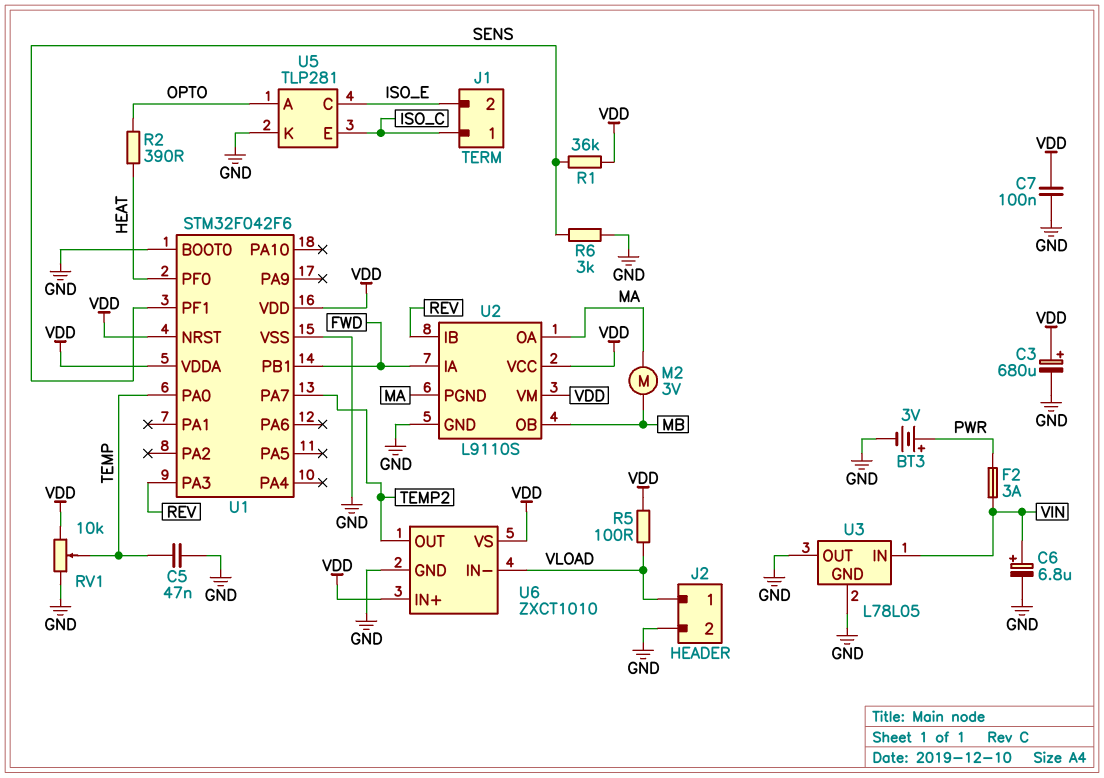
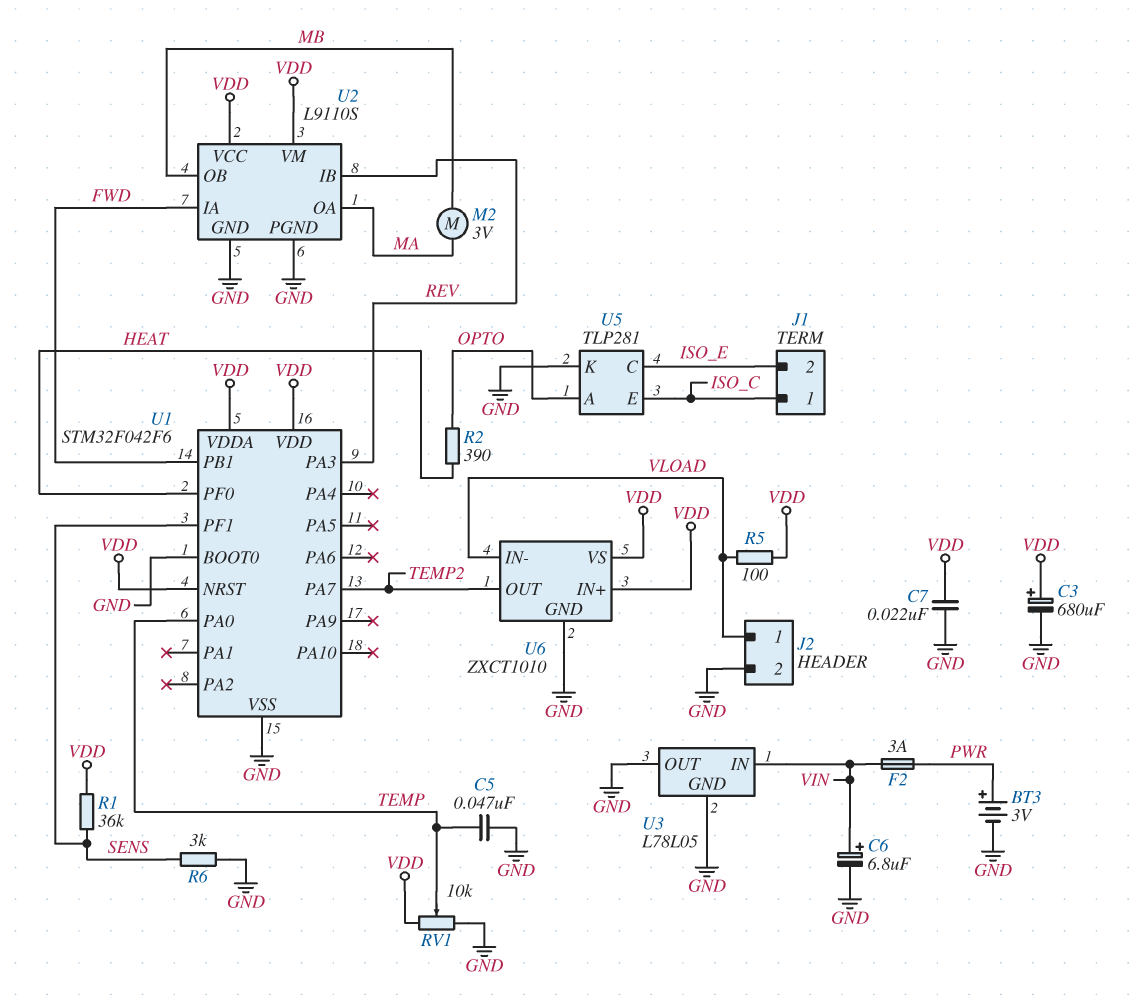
C7: 100nF (GND, VDD) -> 22nF (GND, VDD)
U2 pin PGND: MA -> GND

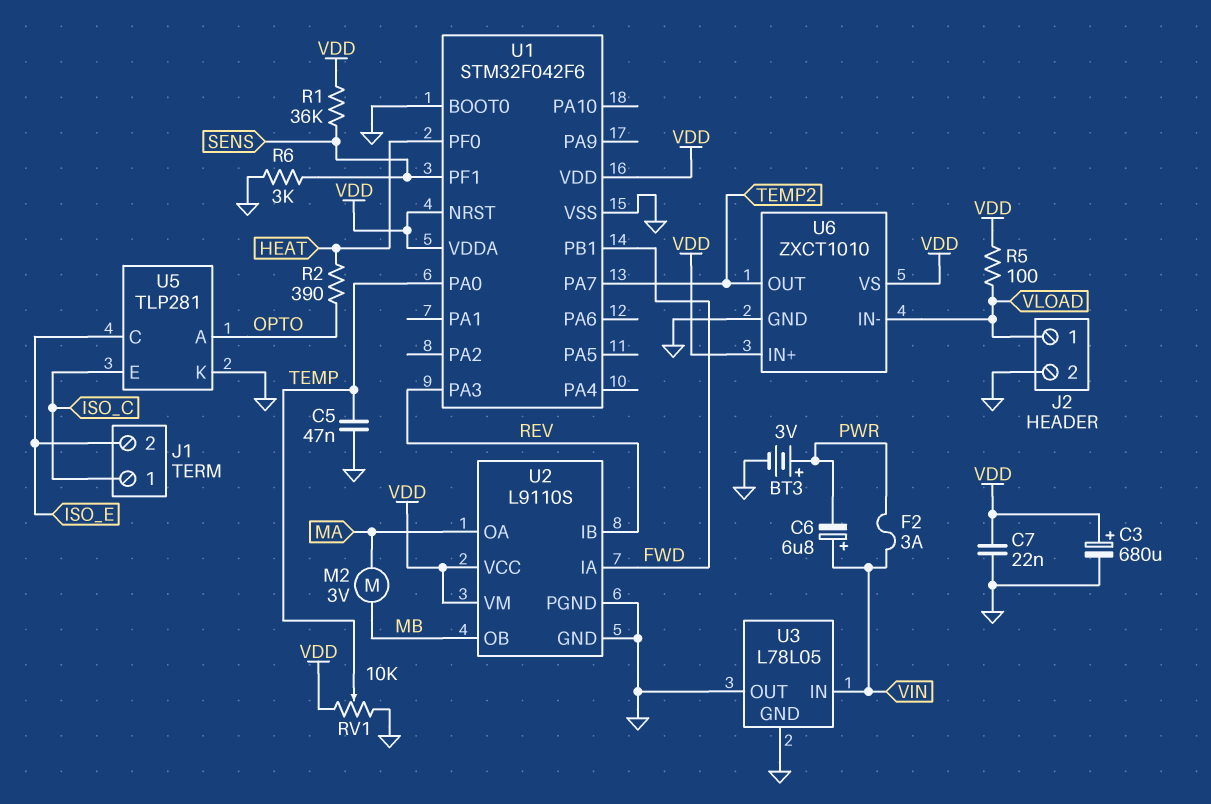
C6: 6.8uF (plus VIN, minus GND) -> 6.8uF (plus VIN, minus PWR)

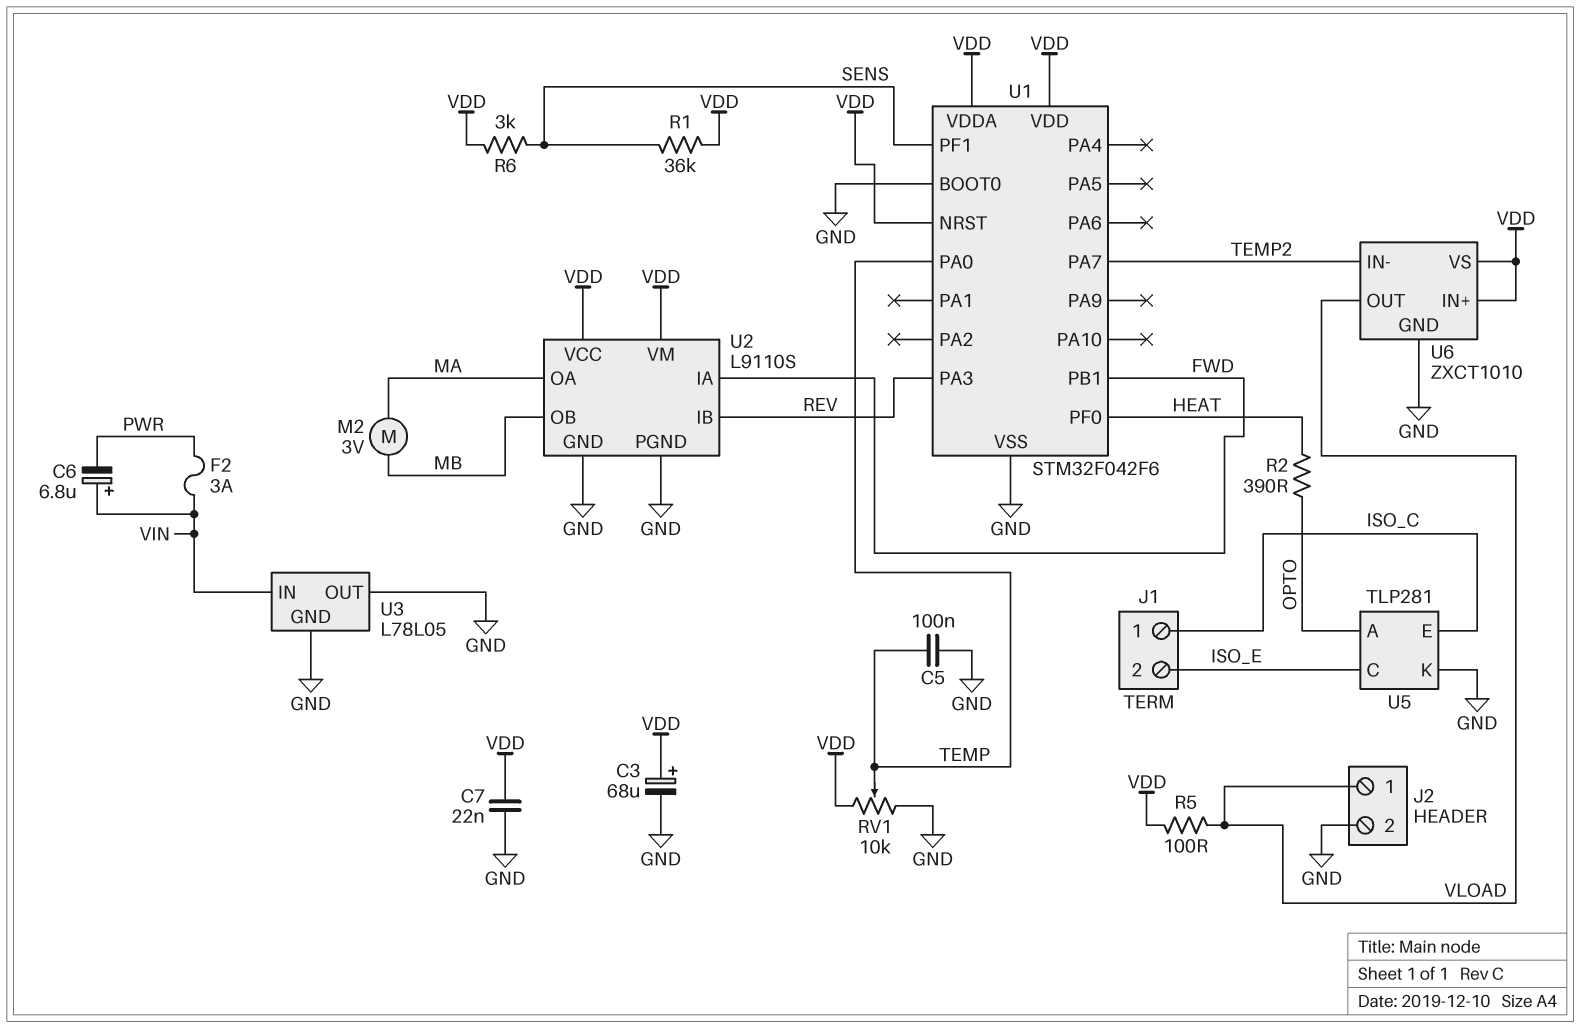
BT3: 3V (plus PWR, minus GND) -> none
C3: 680uF (plus VDD, minus GND) -> 68uF (plus VDD, minus GND)
C5: 47nF (GND, TEMP) -> 100nF (GND, TEMP)
R6: 3k (GND, SENS) -> 3k (SENS, VDD)
U6 pin IN-: VLOAD -> TEMP2
U6 pin OUT: TEMP2 -> VLOAD

